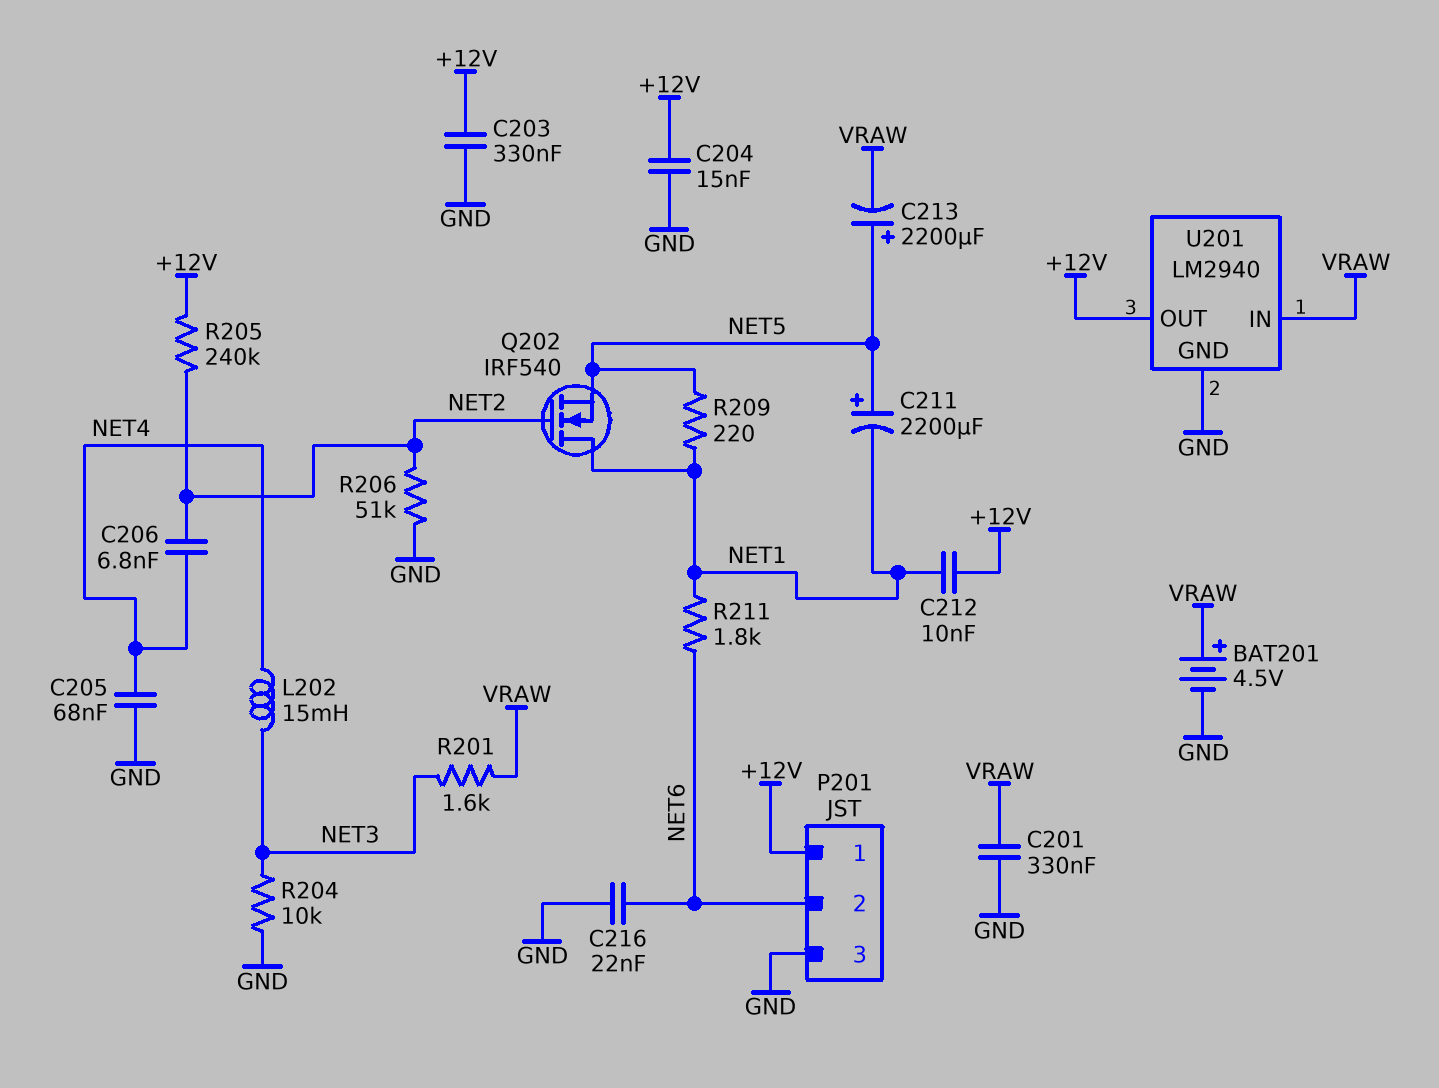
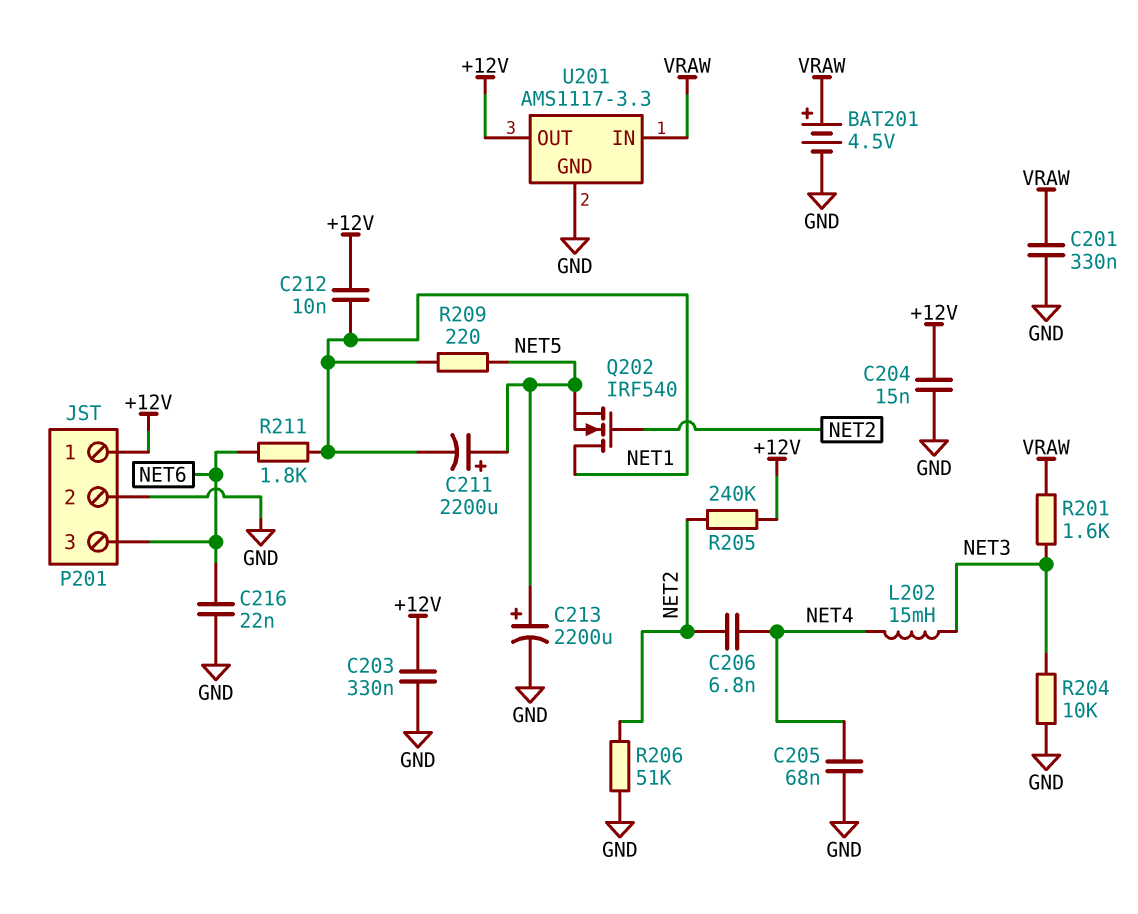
C213: 2200uF (plus NET5, minus VRAW) -> 2200uF (plus NET5, minus GND)
P201 pin 2: NET6 -> GND
P201 pin 3: GND -> NET6
U201: LM2940 -> AMS1117-3.3

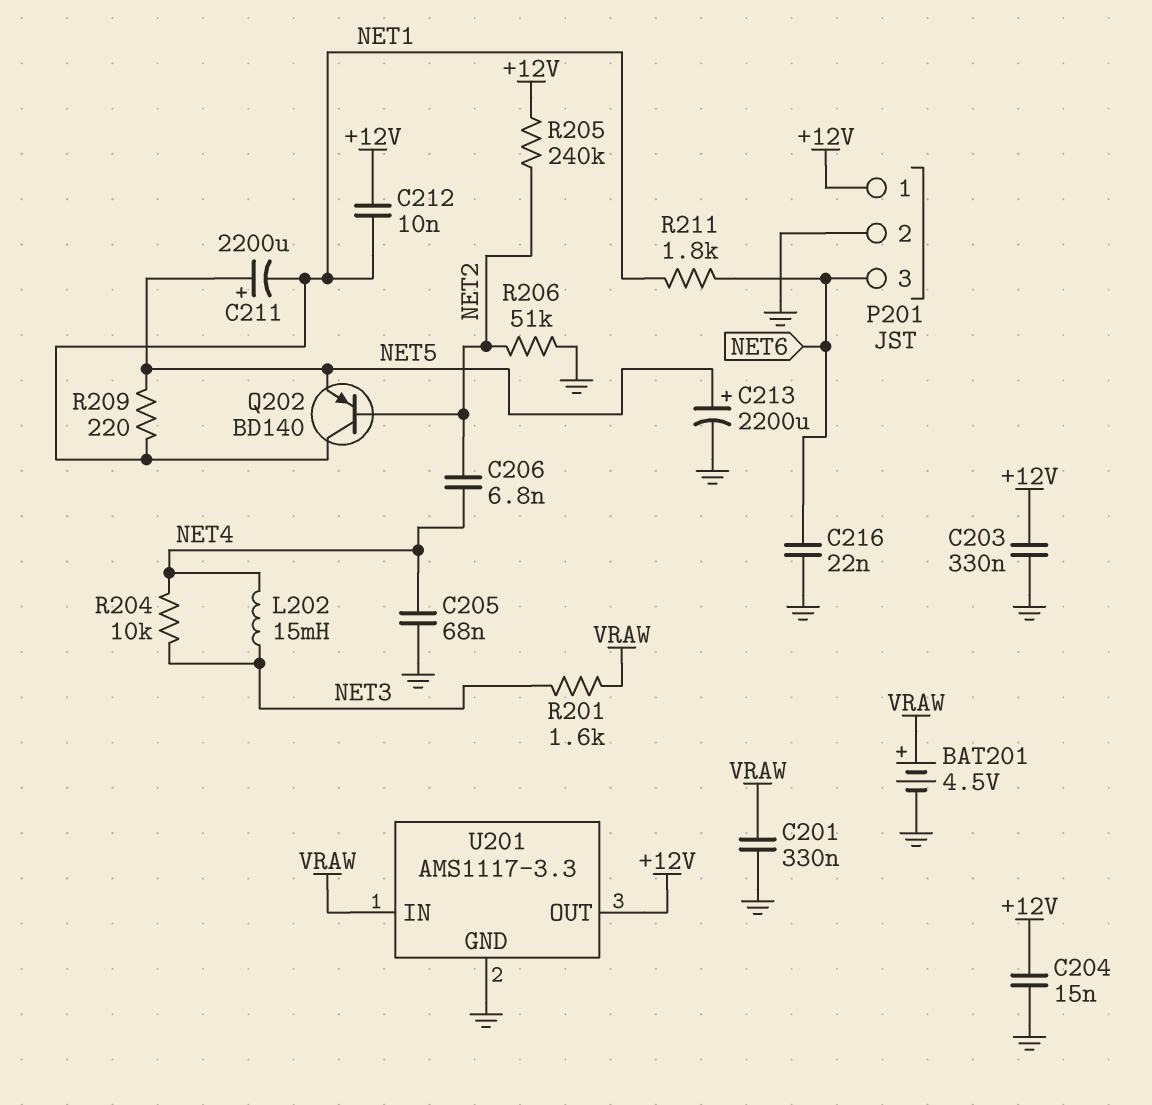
Q202: NMOS IRF540 (G NET2, D NET1, S NET5) -> PNP BD140 (B NET2, C NET1, E NET5)
R204: 10k (GND, NET3) -> 10k (NET3, NET4)

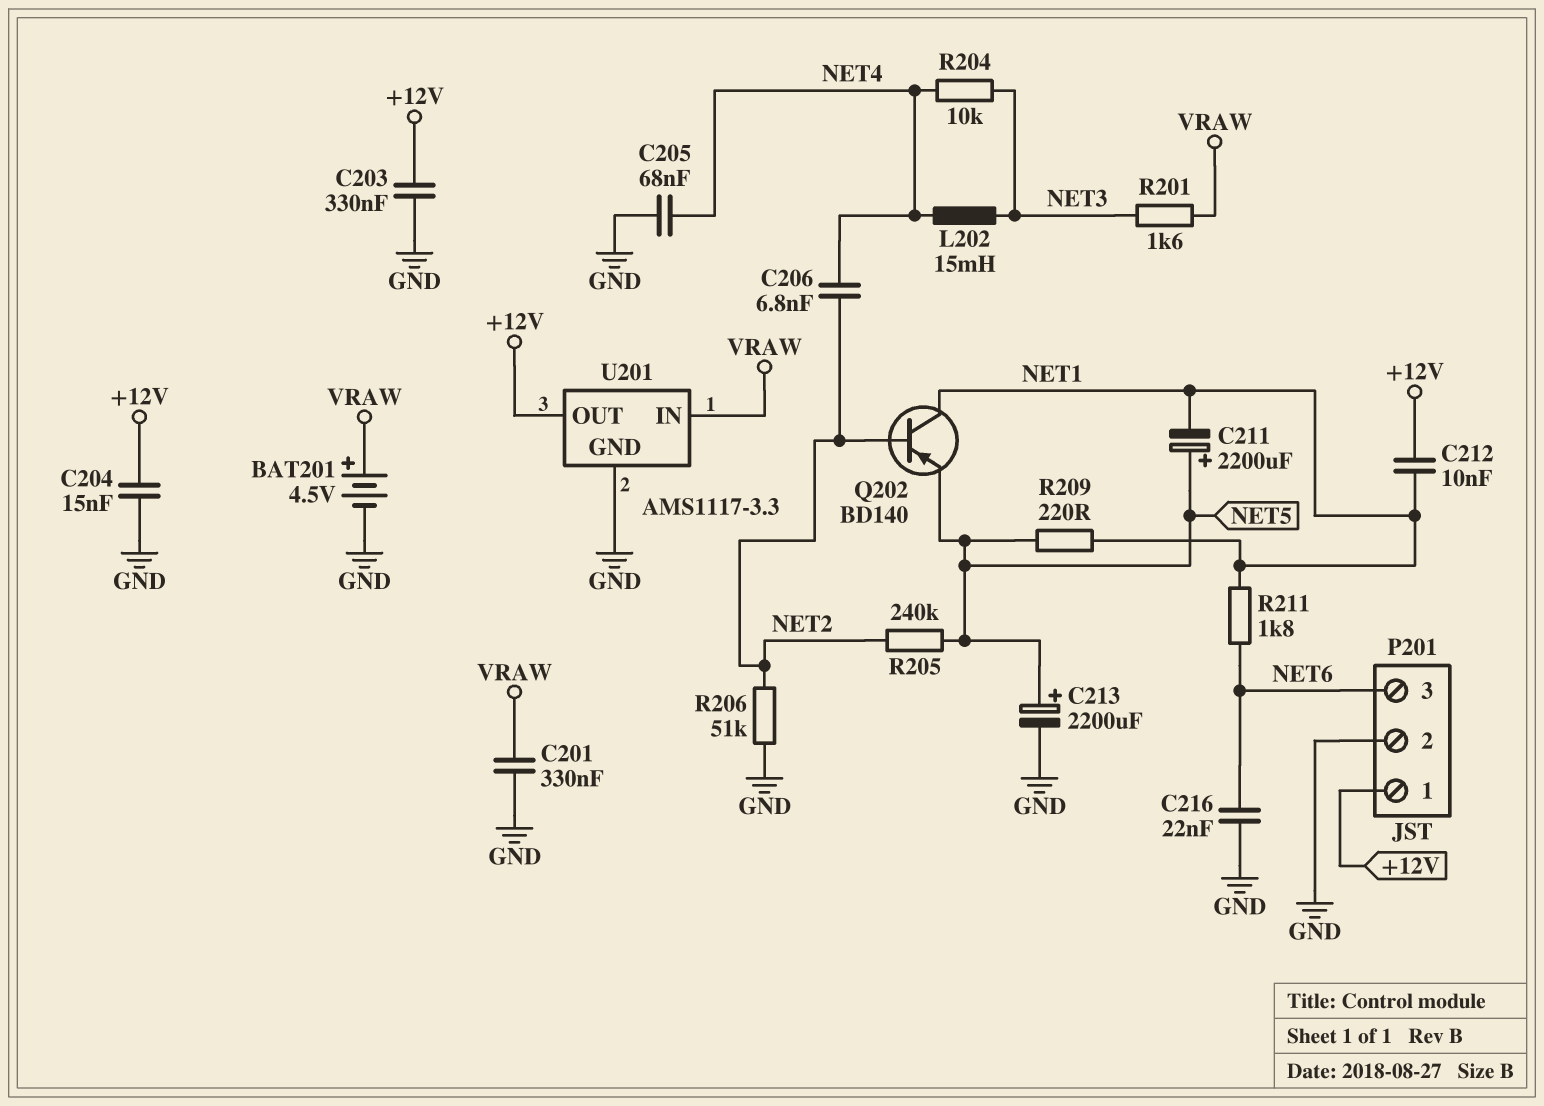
R205: 240k (+12V, NET2) -> 240k (NET2, NET5)

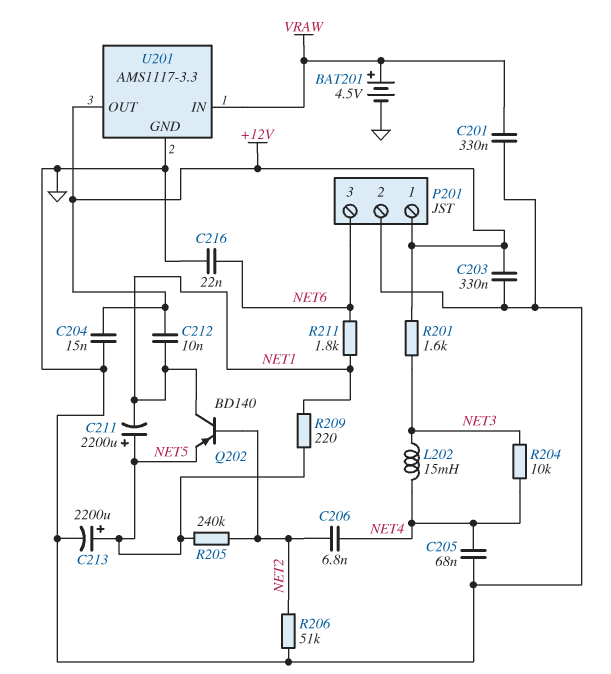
R201: 1.6k (NET3, VRAW) -> 1.6k (+12V, NET3)

